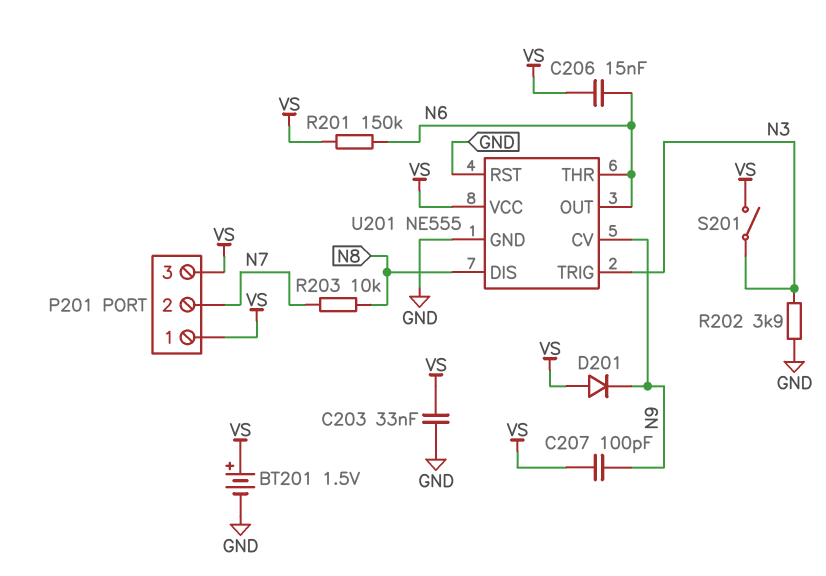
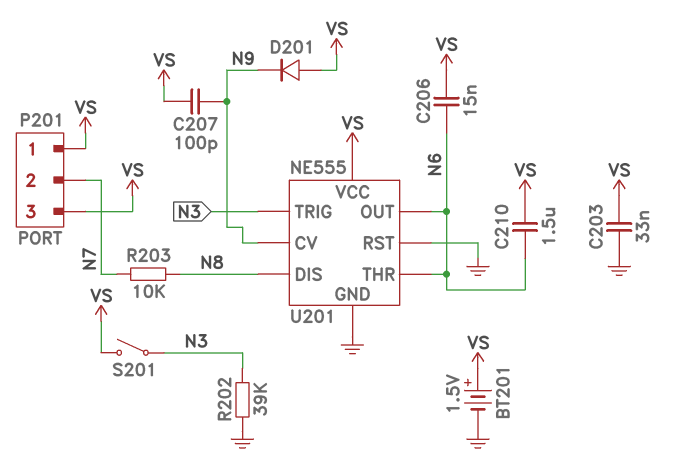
C210: none -> 1.5uF (N6, VS)
R201: 150k (N6, VS) -> none
R202: 3.9k (GND, N3) -> 39k (GND, N3)

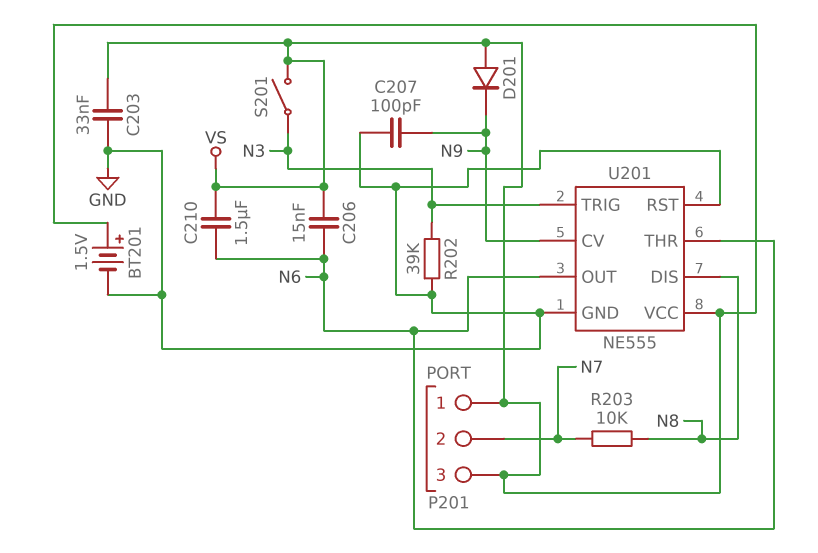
C207: 100pF (N9, VS) -> 100pF (GND, N9)

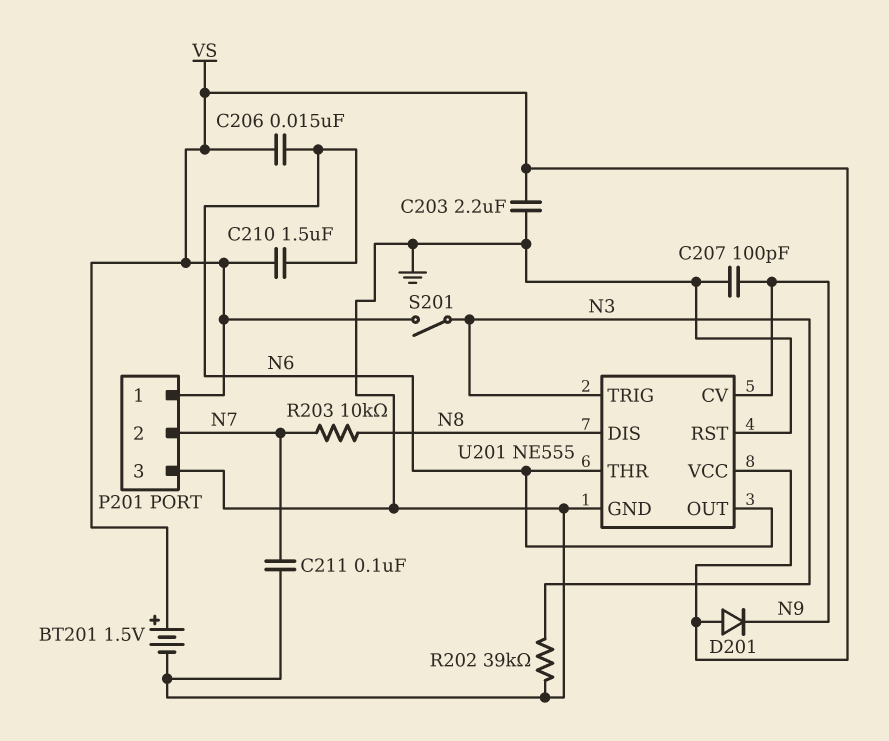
C203: 33nF (GND, VS) -> 2.2uF (GND, VS)
C211: none -> 100nF (GND, N7)
P201 pin 3: VS -> GND

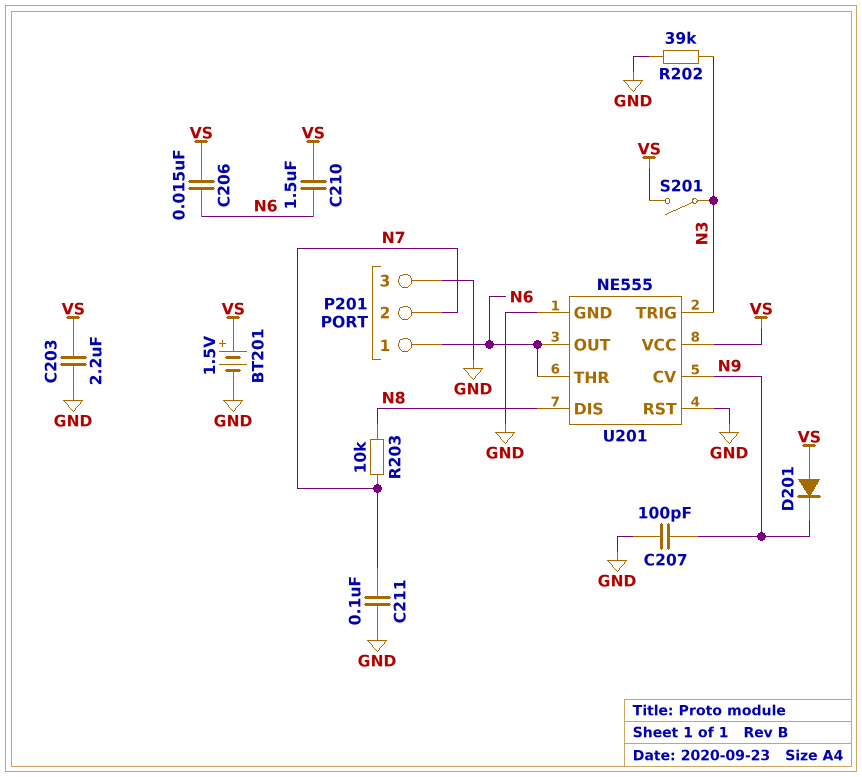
P201 pin 1: VS -> N6

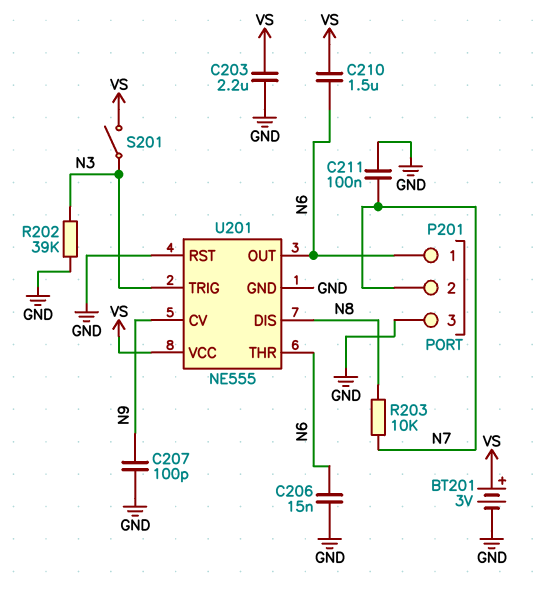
BT201: 1.5V (plus VS, minus GND) -> 3V (plus VS, minus GND)
C206: 15nF (N6, VS) -> 15nF (GND, N6)
D201: diode (A VS, K N9) -> none

